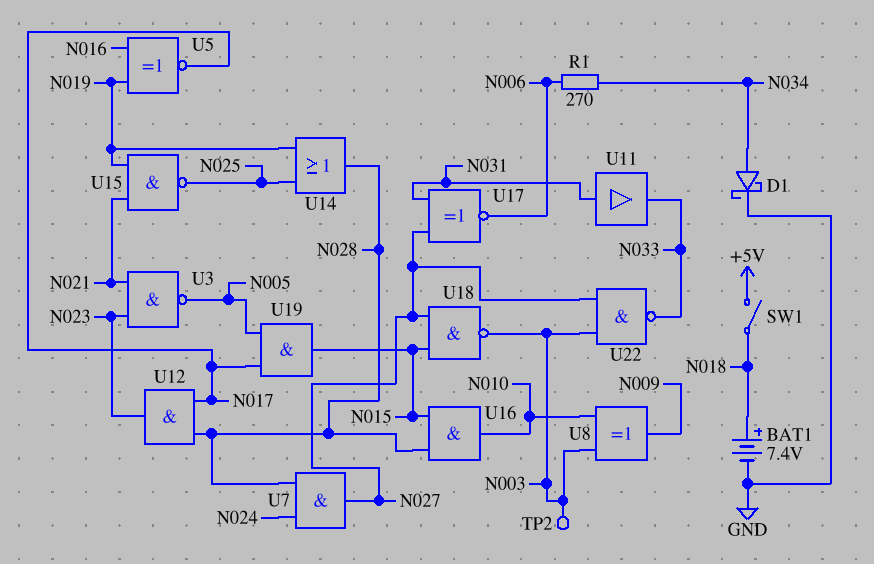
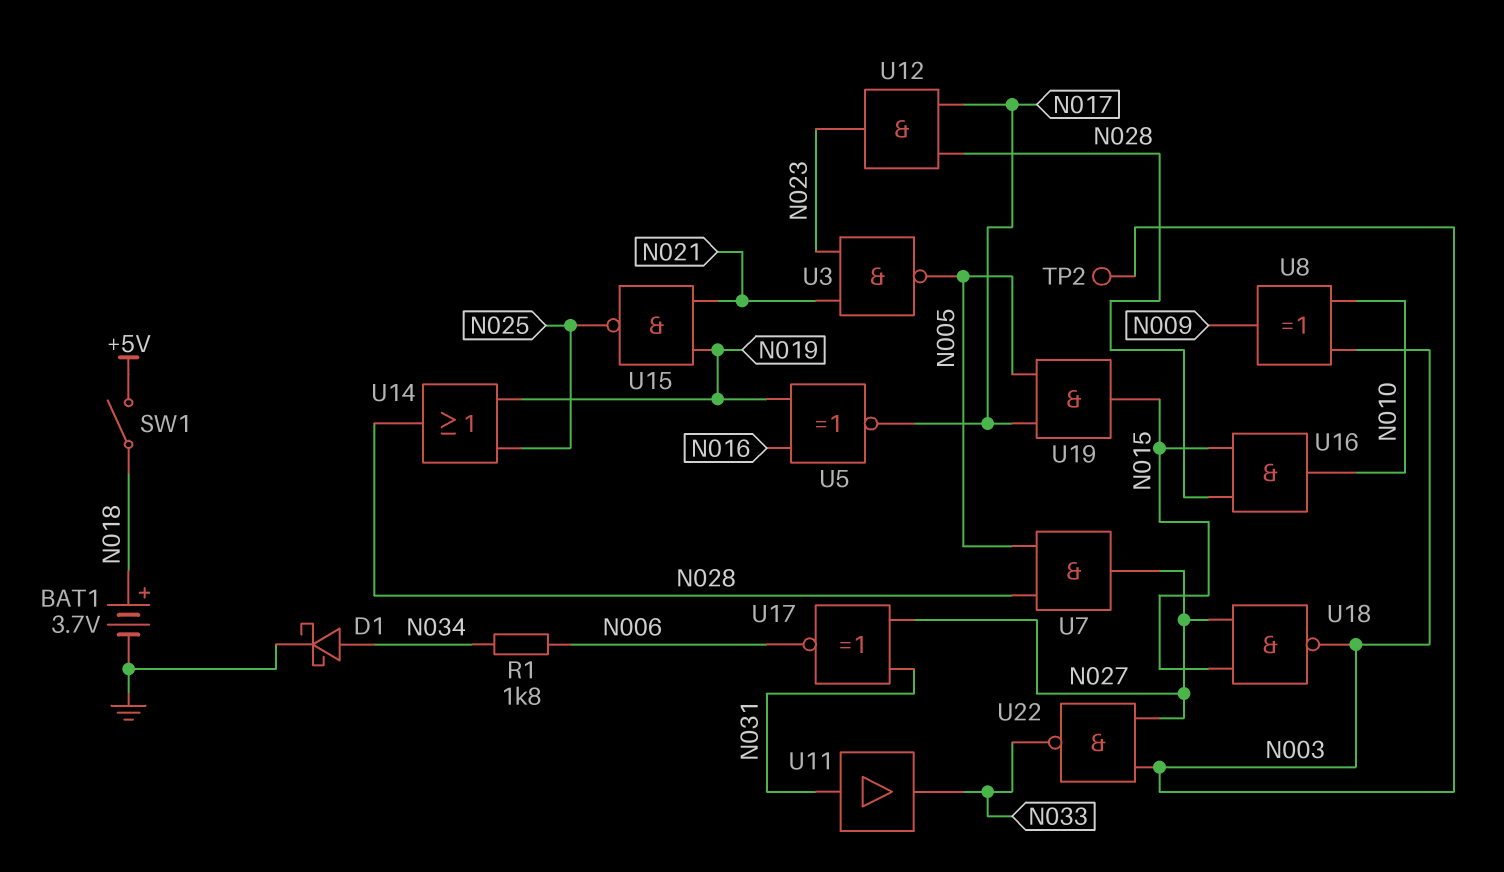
BAT1: 7.4V (plus N018, minus GND) -> 3.7V (plus N018, minus GND)
R1: 270 (N006, N034) -> 1.8k (N006, N034)
U7: AND (in N024, in N028, out N027) -> AND (in N005, in N028, out N027)

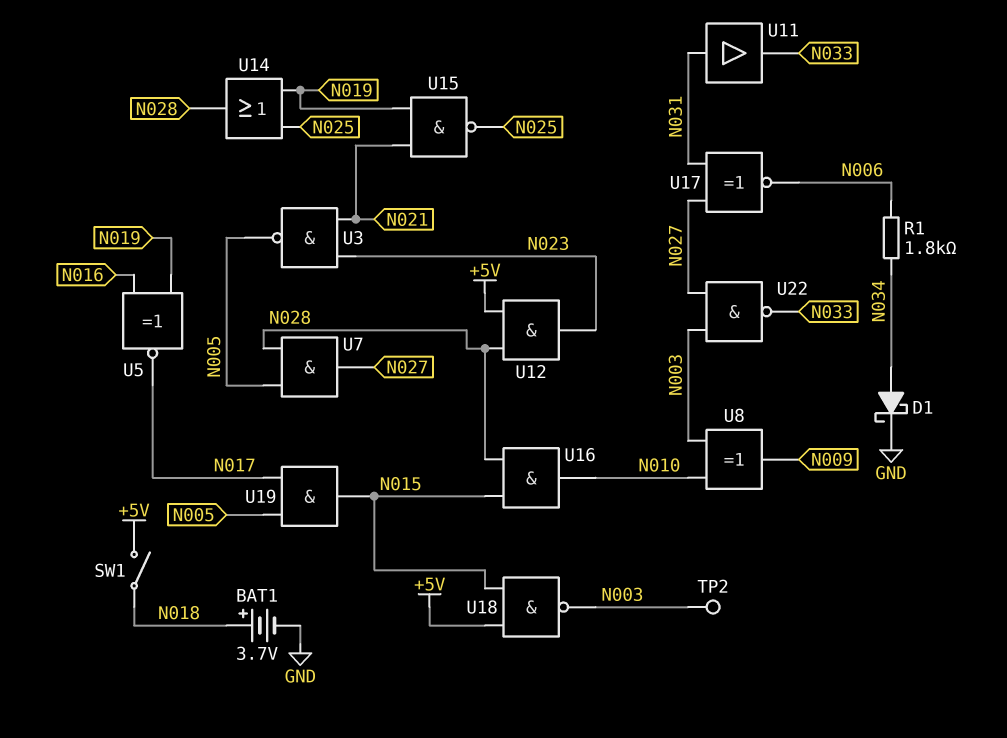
U12: AND (in N017, in N028, out N023) -> AND (in +5V, in N028, out N023)
U18: NAND (in N015, in N027, out N003) -> NAND (in +5V, in N015, out N003)

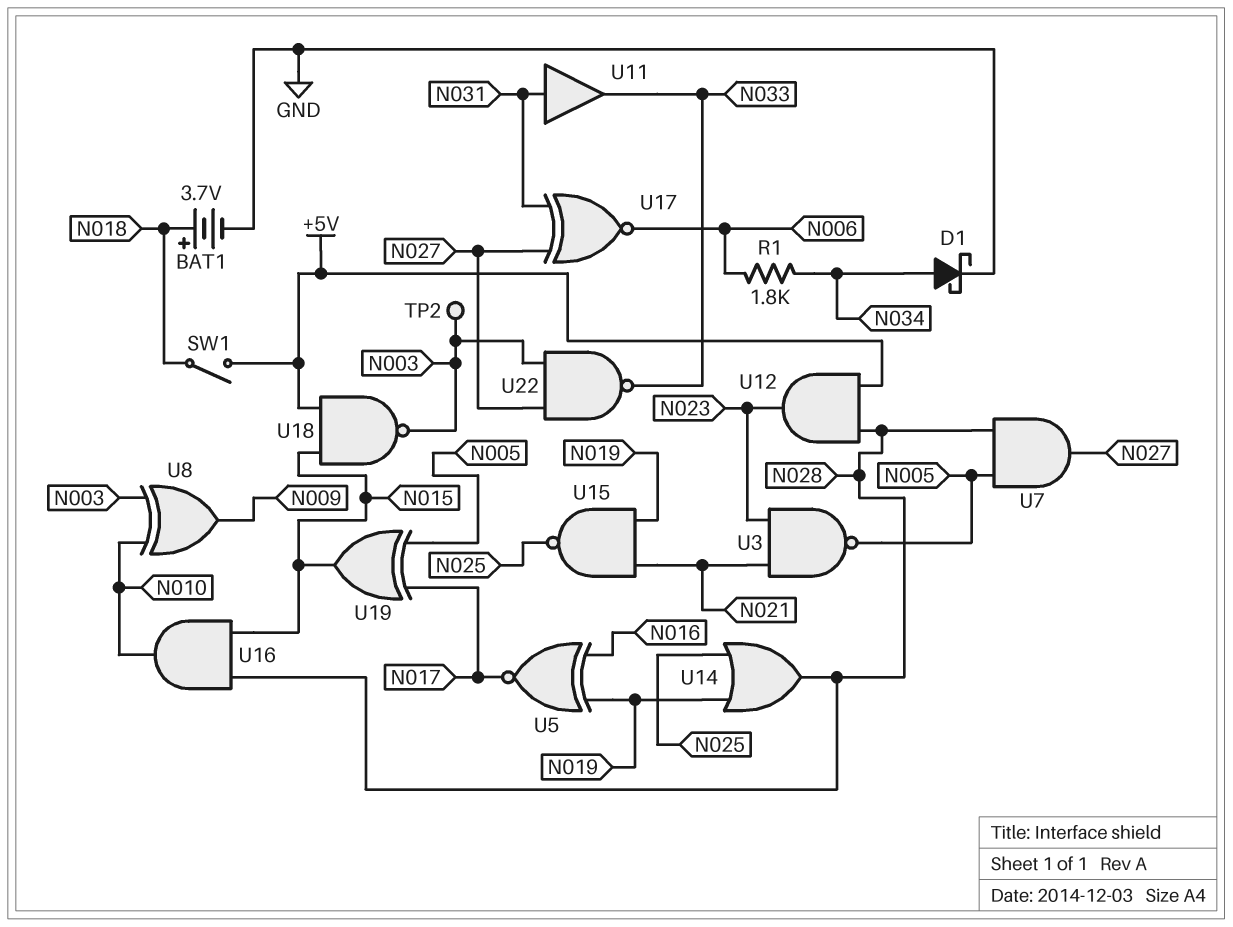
U19: AND (in N005, in N017, out N015) -> XOR (in N005, in N017, out N015)

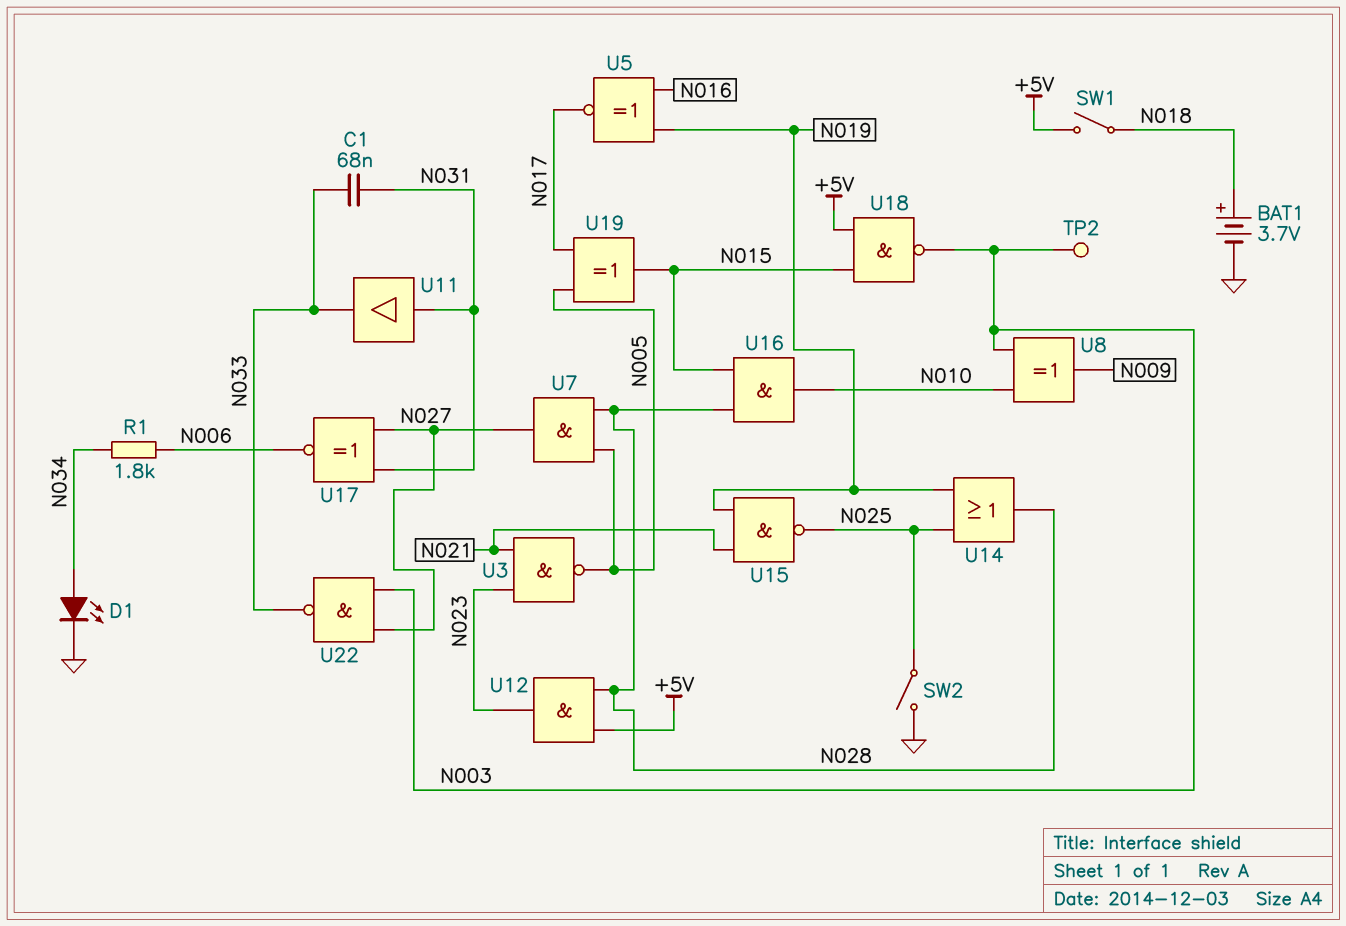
C1: none -> 68nF (N031, N033)
D1: schottky (A N034, K GND) -> LED (A N034, K GND)
SW2: none -> switch (GND, N025)

